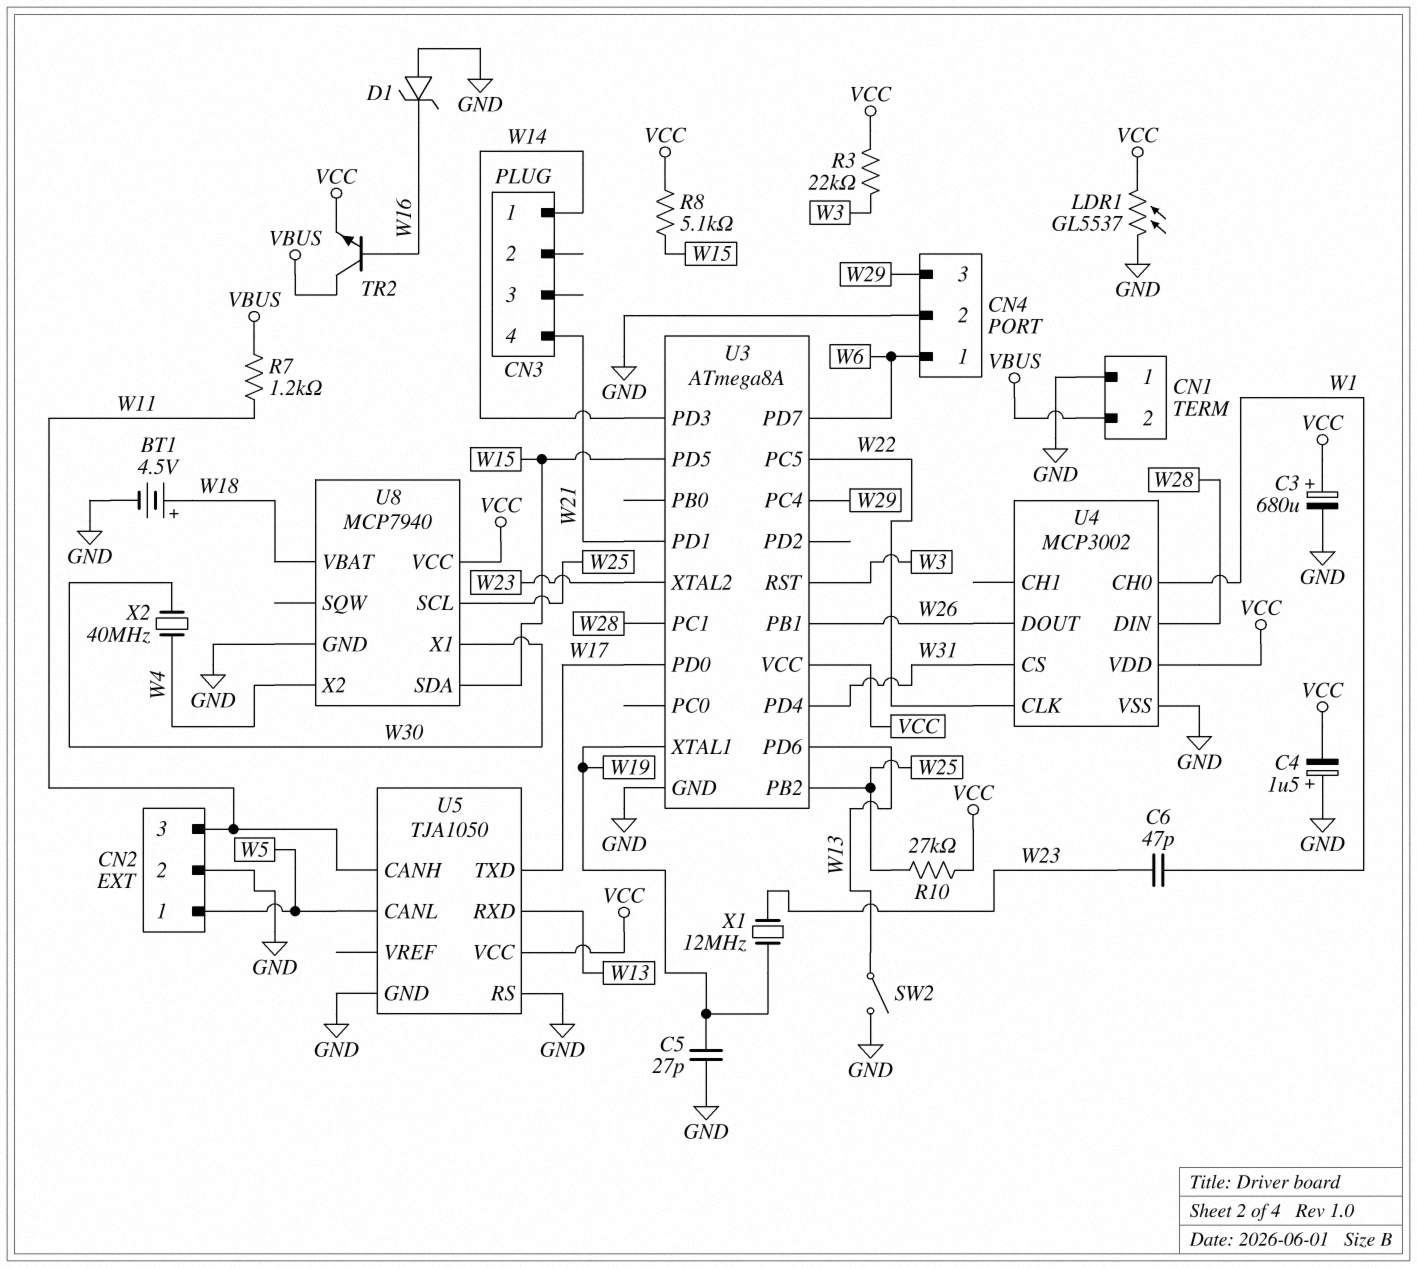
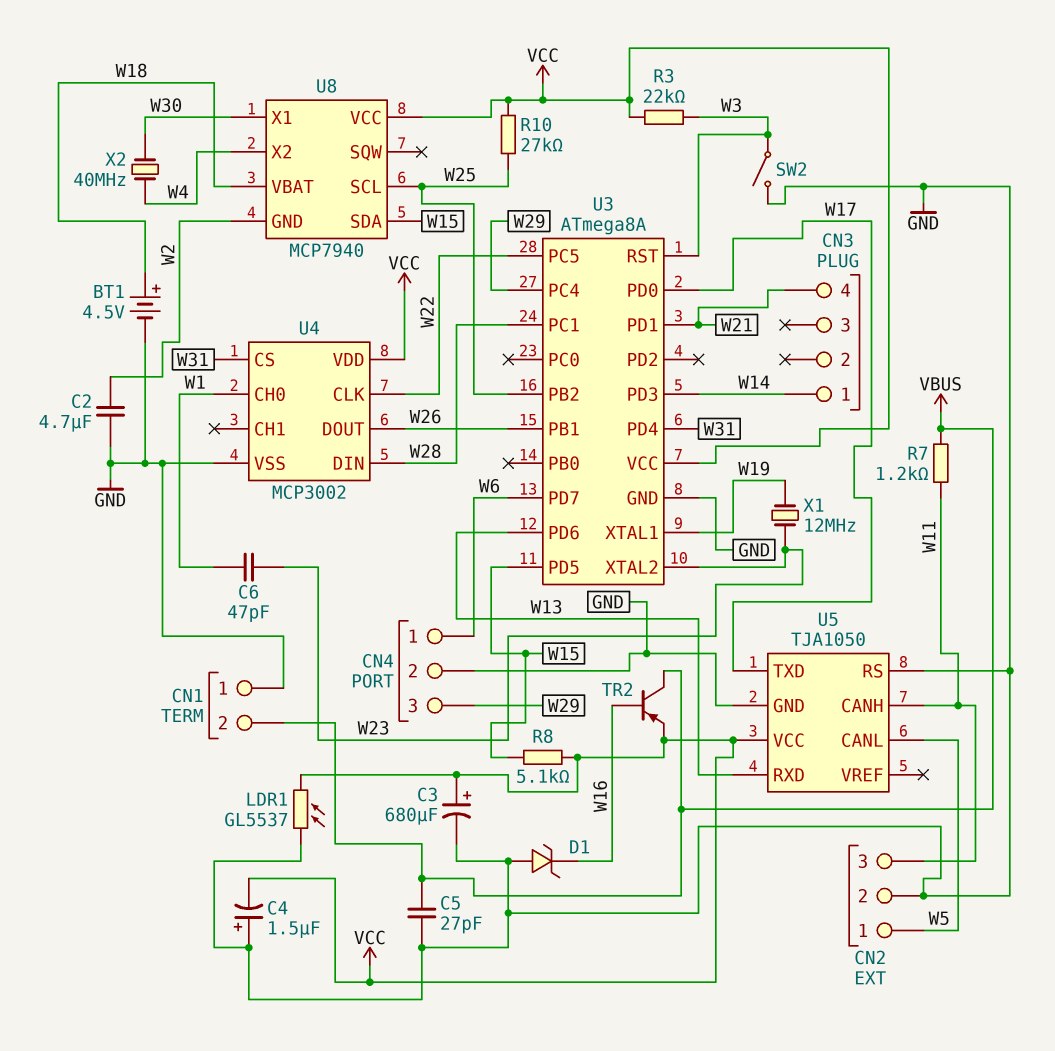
C2: none -> 4.7uF (GND, W2)
C5: 27pF (GND, W19) -> 27pF (GND, VBUS)
SW2: switch (GND, W13) -> switch (GND, W3)
TR2: NPN (B W16, C VBUS, E VCC) -> PNP (B W16, C VBUS, E VCC)
U8 pin GND: GND -> W2

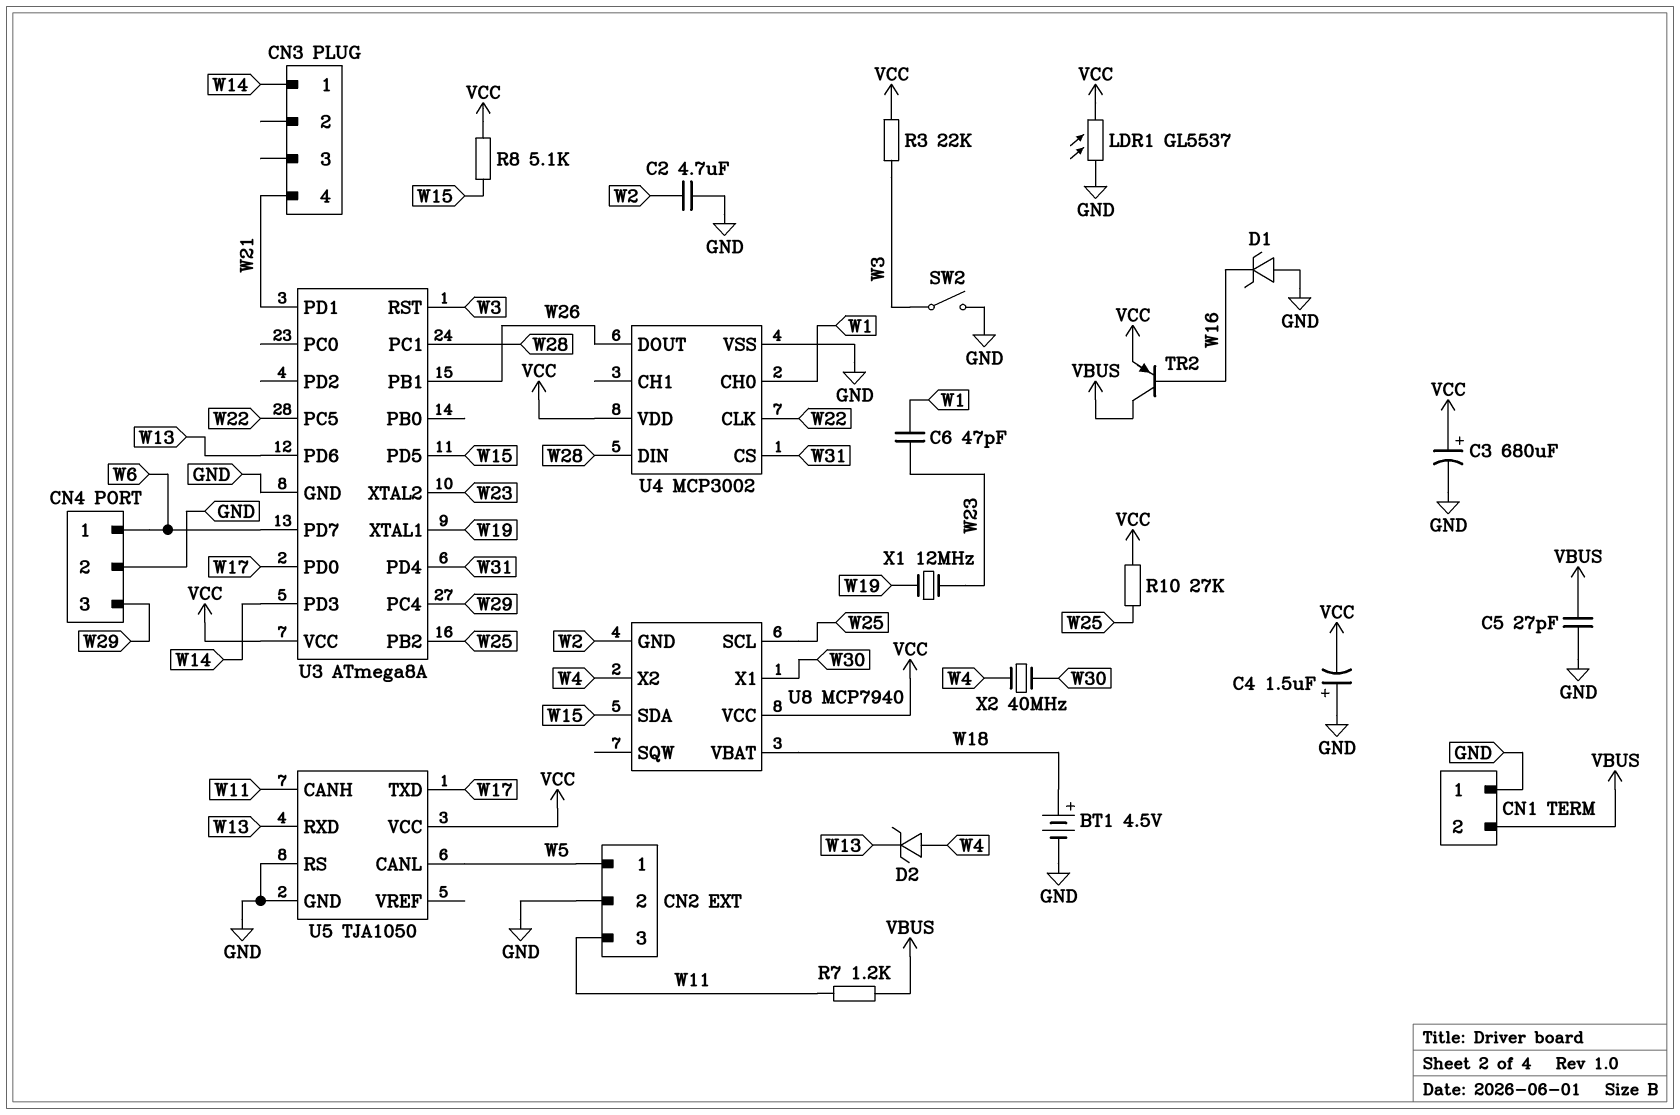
D2: none -> zener (A W4, K W13)

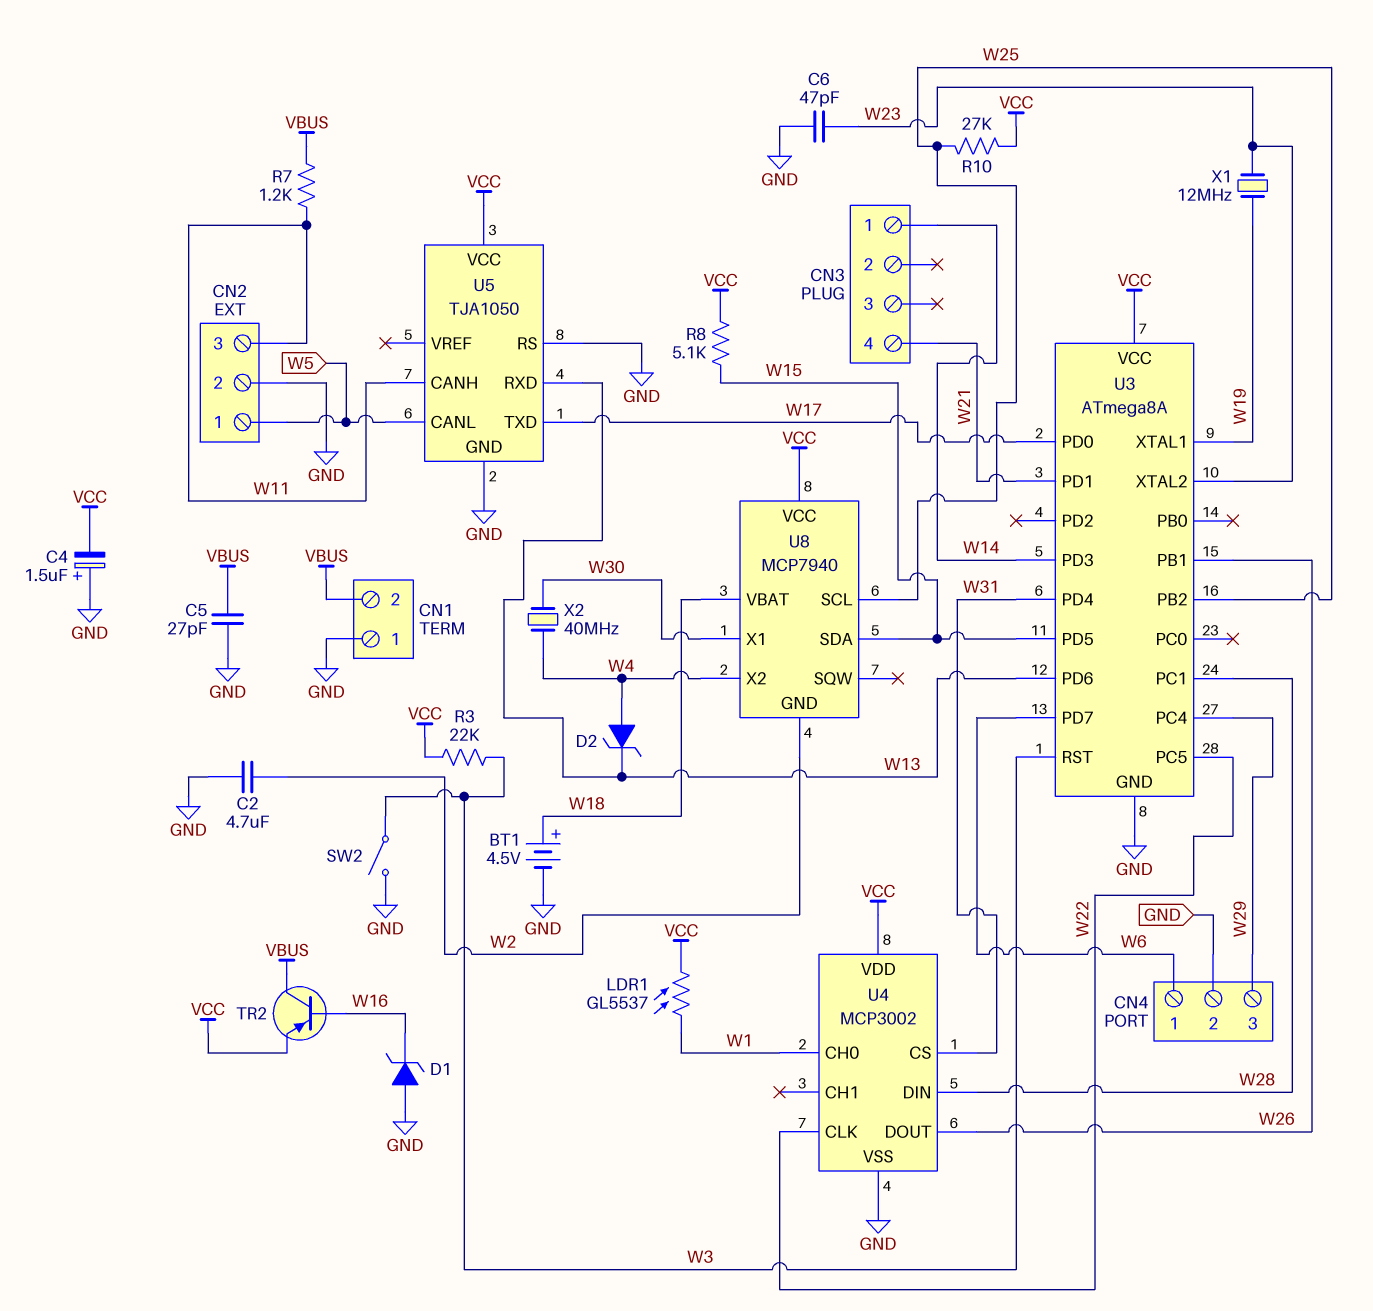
C3: 680uF (plus VCC, minus GND) -> none
C6: 47pF (W1, W23) -> 47pF (GND, W23)
LDR1: GL5537 (GND, VCC) -> GL5537 (VCC, W1)

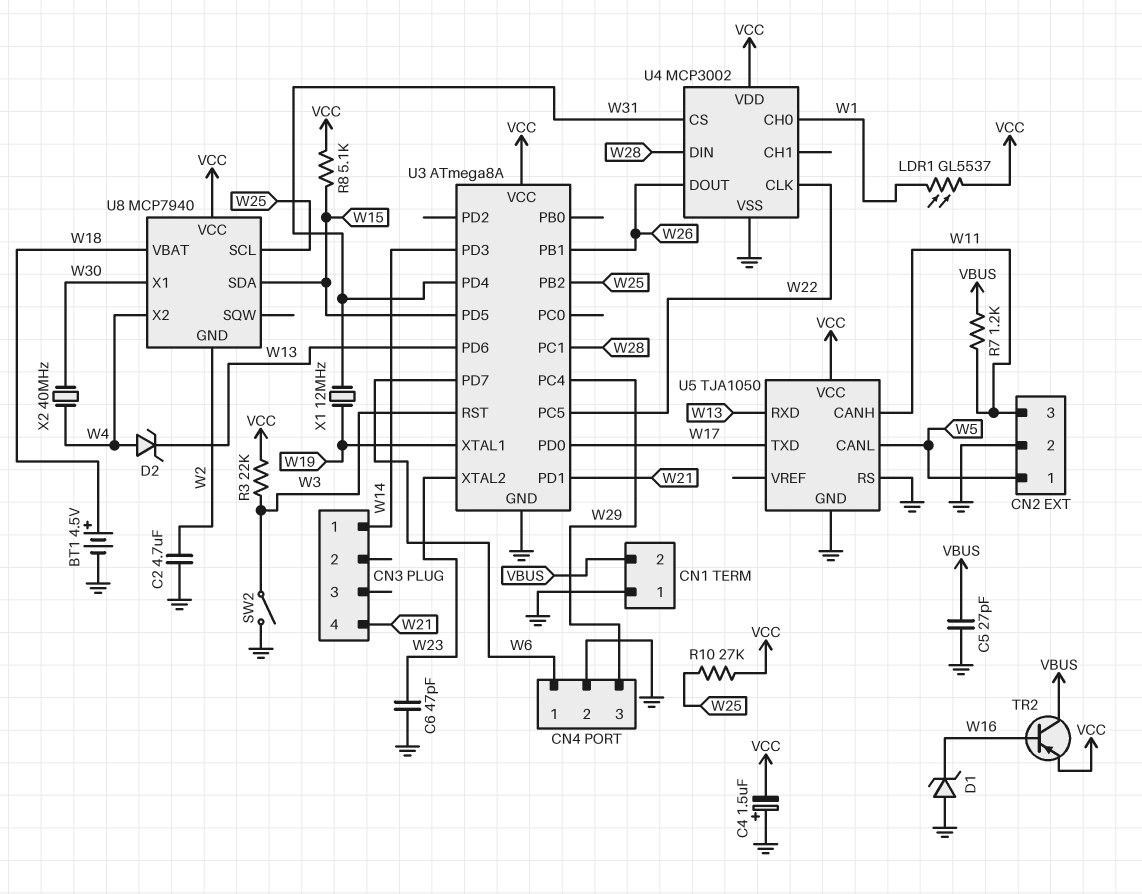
X1: 12MHz (W19, W23) -> 12MHz (W19, W31)

